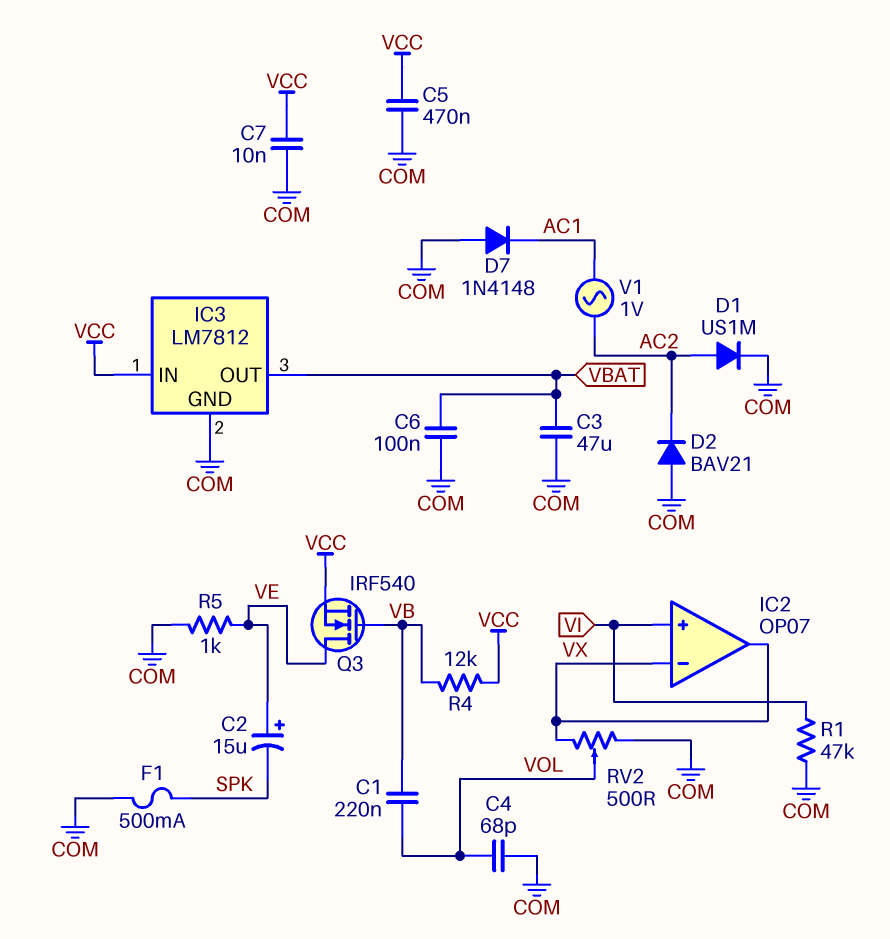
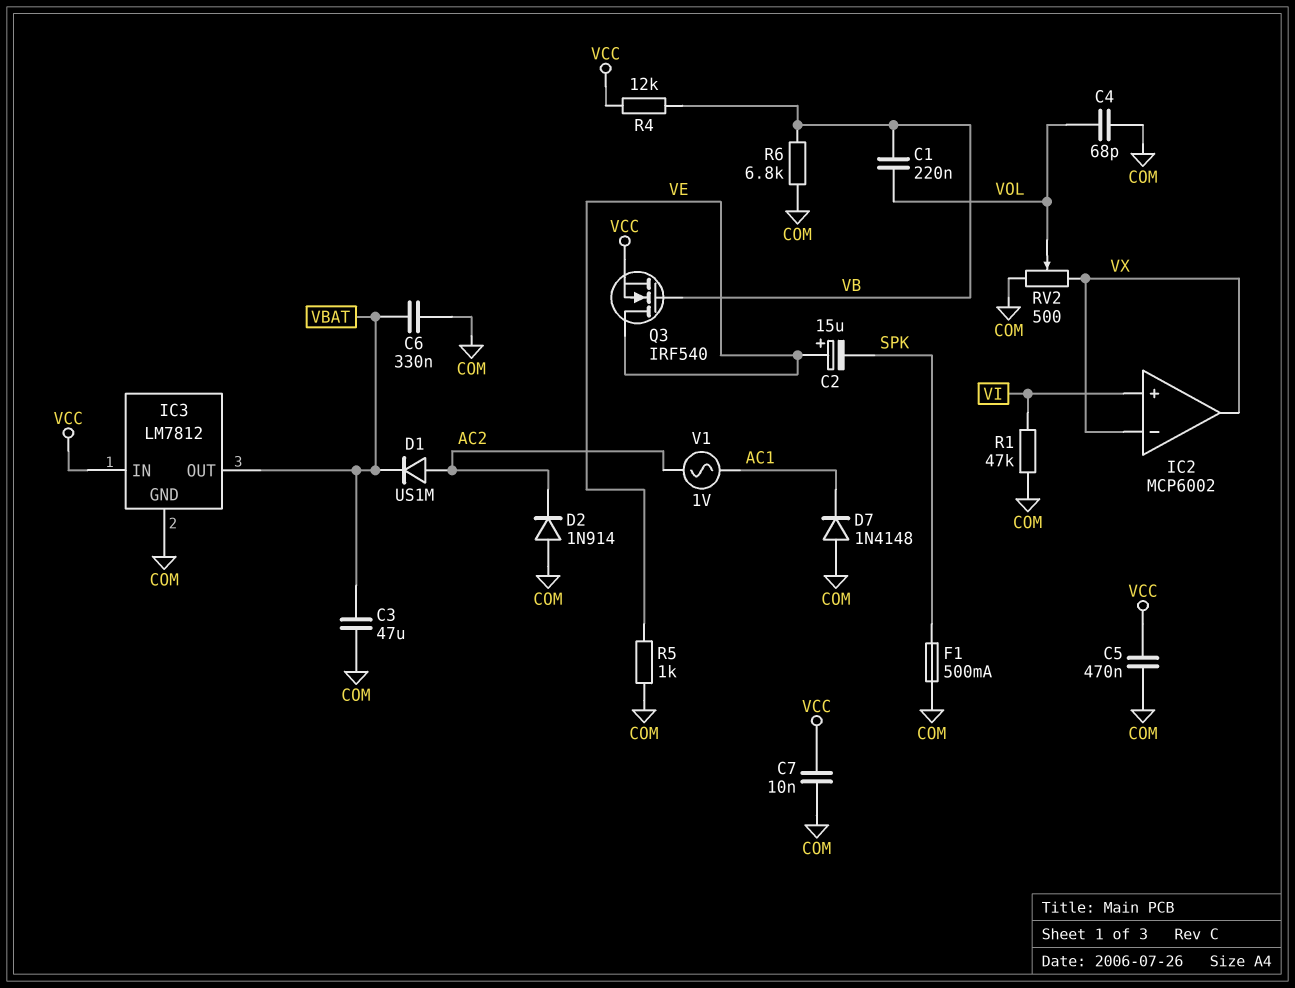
C6: 100nF (COM, VBAT) -> 330nF (COM, VBAT)
D1: diode US1M (A AC2, K COM) -> diode US1M (A AC2, K VBAT)
D2: diode BAV21 (A COM, K AC2) -> diode 1N914 (A COM, K AC2)
IC2: OP07 -> MCP6002
R6: none -> 6.8k (COM, VB)

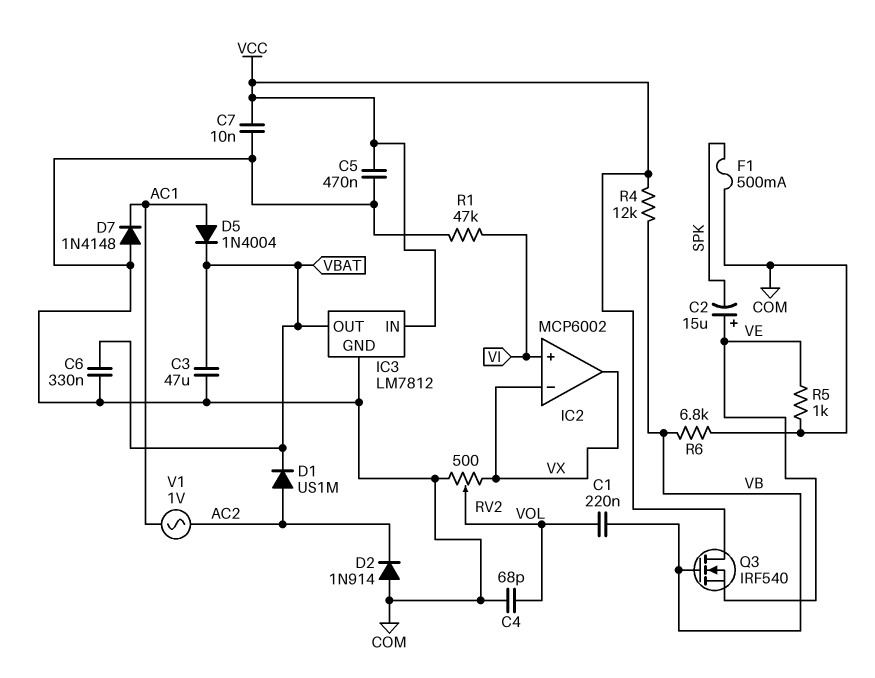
D5: none -> diode 1N4004 (A AC1, K VBAT)
Q3: NMOS IRF540 (G VB, D VE, S VCC) -> NMOS IRF540 (G VB, D VCC, S VE)

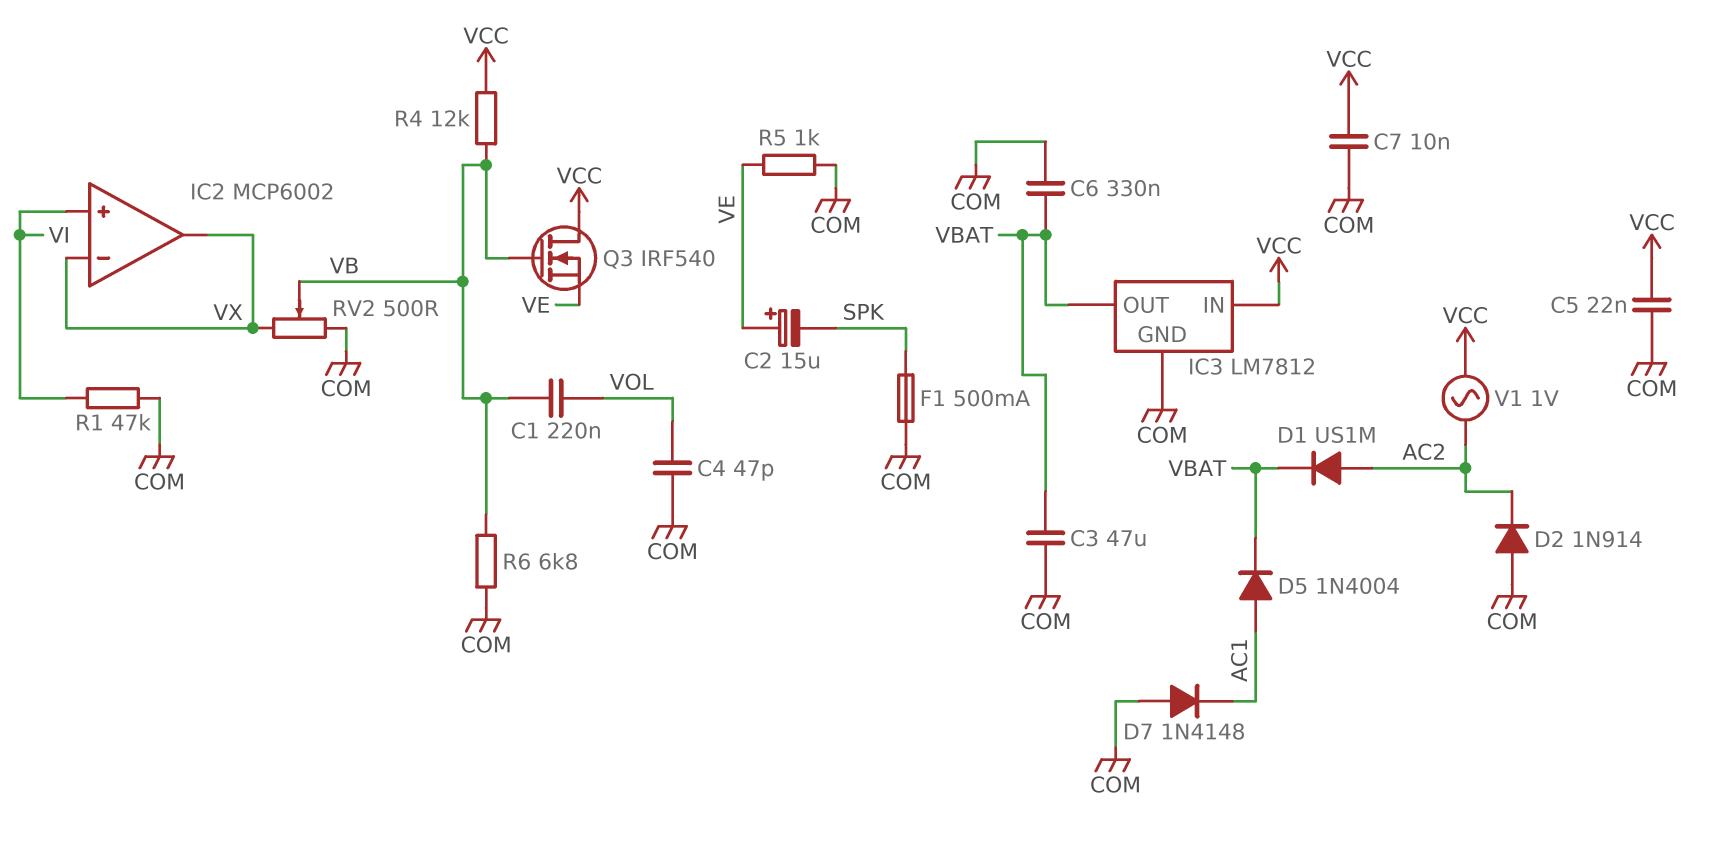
C4: 68pF (COM, VOL) -> 47pF (COM, VOL)
C5: 470nF (COM, VCC) -> 22nF (COM, VCC)
RV2: 500 (COM, VX, wiper VOL) -> 500 (COM, VX, wiper VB)
V1: AC 1V (AC1, AC2) -> AC 1V (AC2, VCC)

